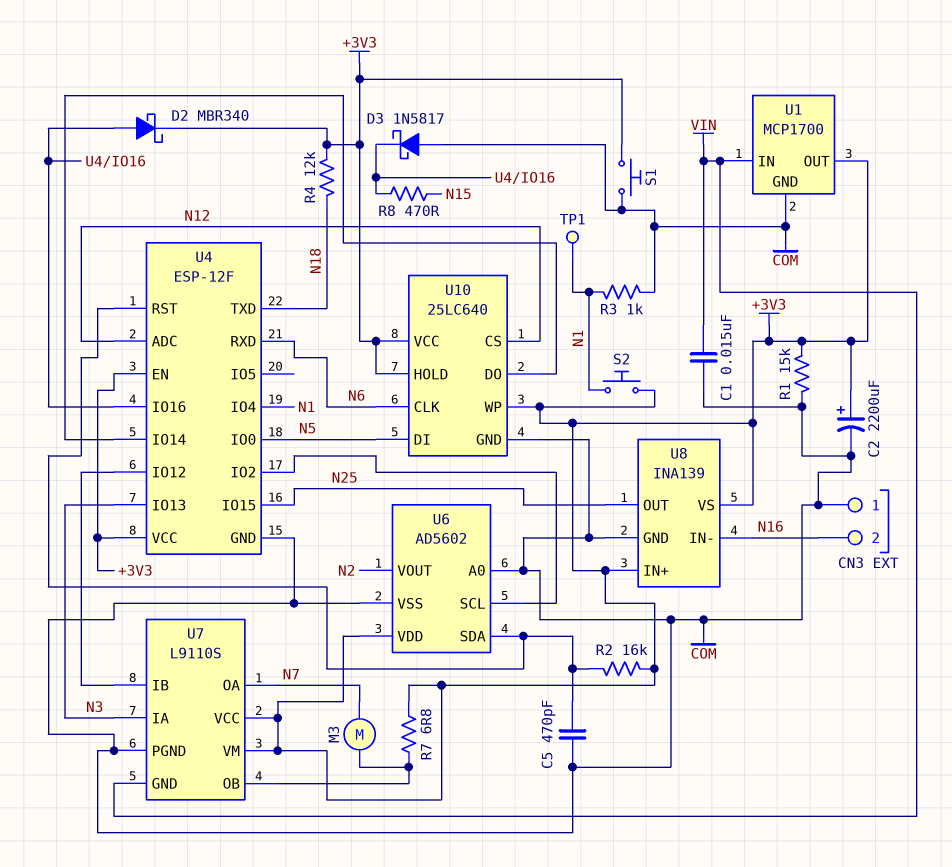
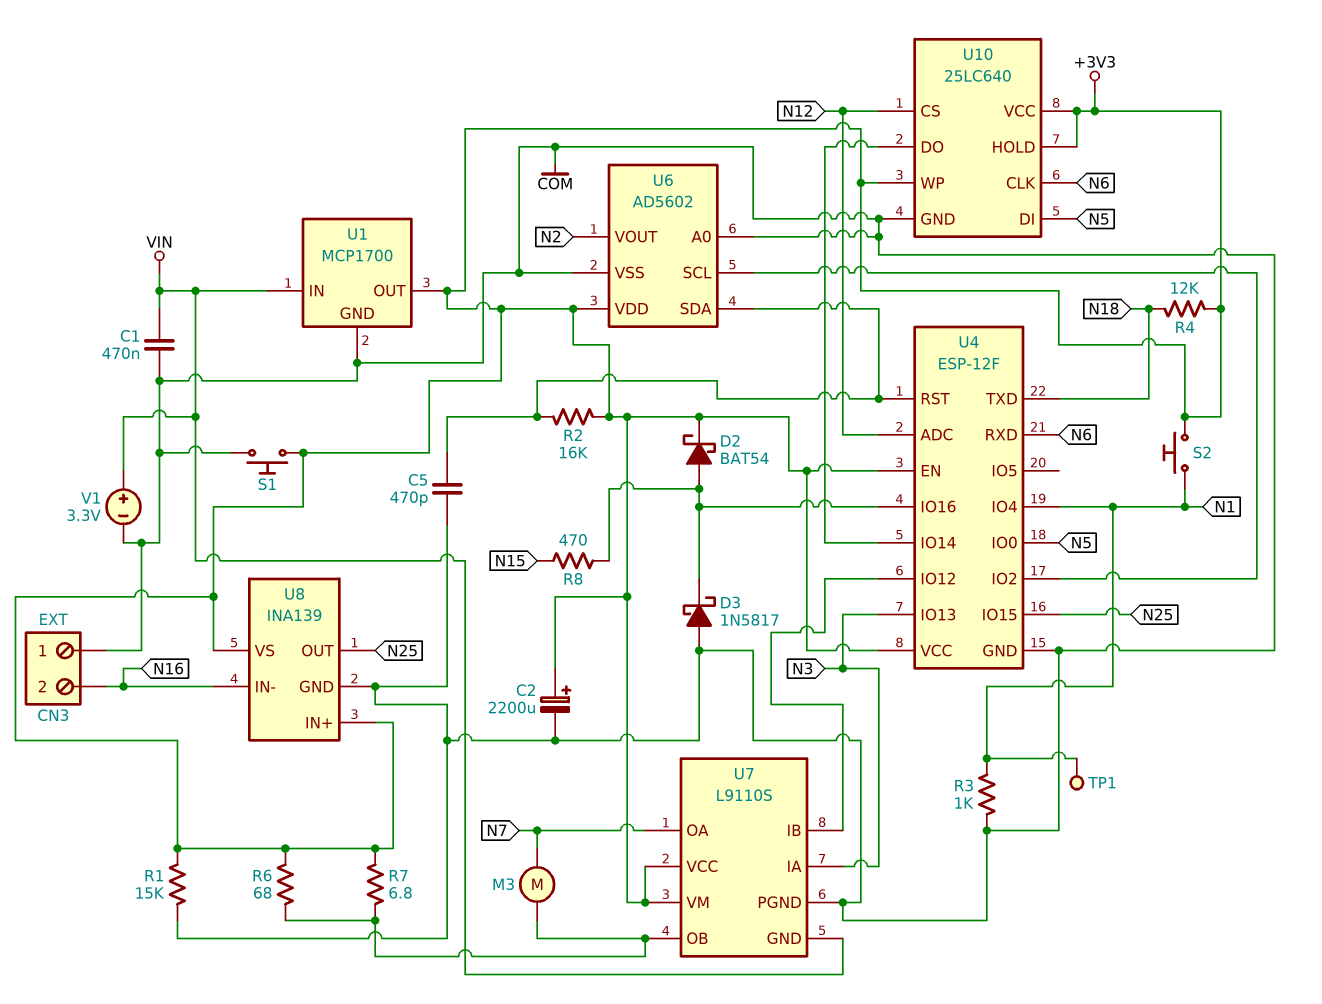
C1: 15nF (COM, VIN) -> 470nF (COM, VIN)
D2: schottky MBR340 (A U4/IO16, K +3V3) -> schottky BAT54 (A U4/IO16, K +3V3)
R6: none -> 68 (+3V3, U7/OB)
V1: none -> 3.3V (plus VIN, minus COM)

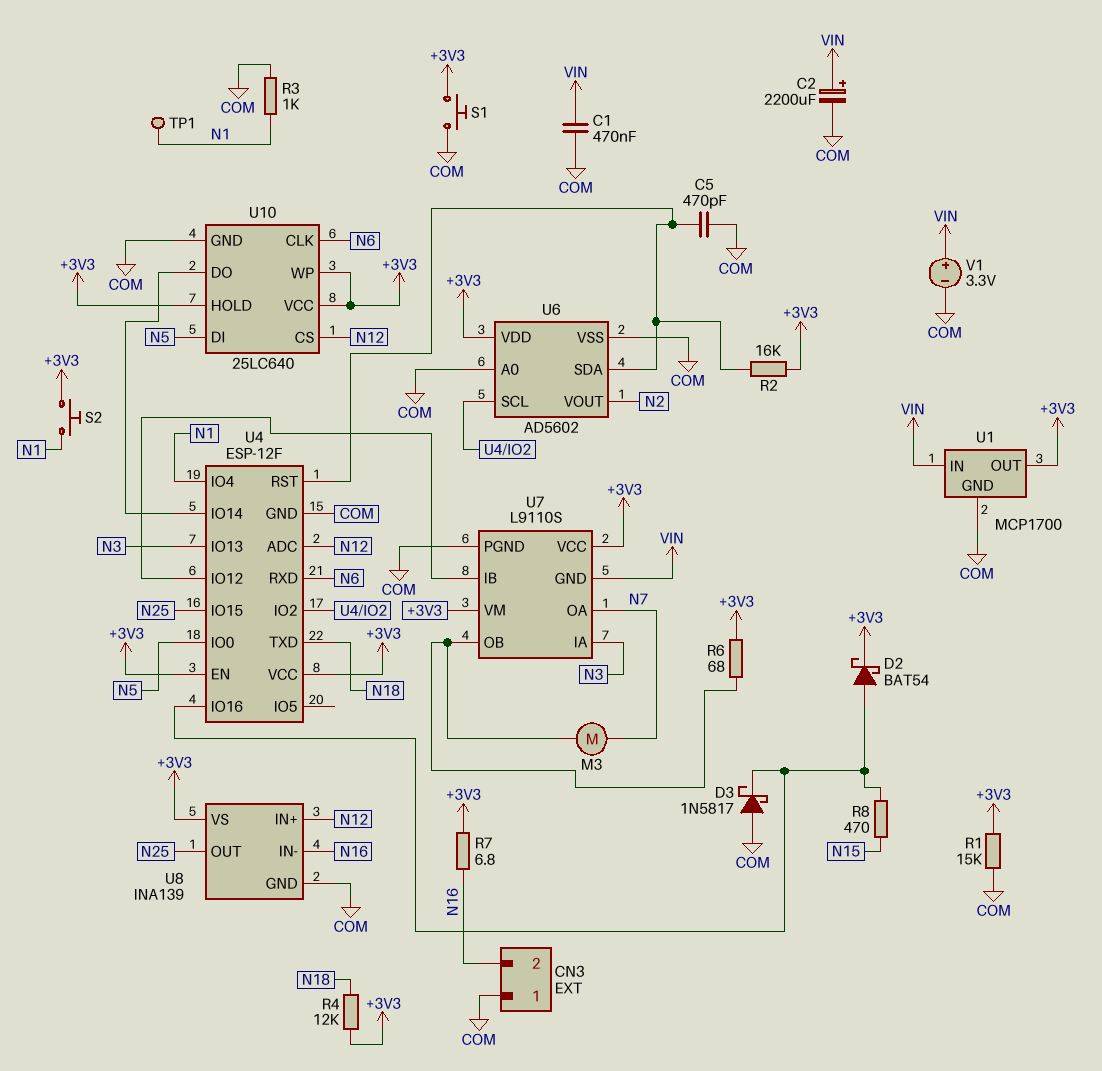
C2: 2200uF (plus +3V3, minus COM) -> 2200uF (plus VIN, minus COM)
R7: 6.8 (+3V3, U7/OB) -> 6.8 (+3V3, N16)
U8 pin IN+: +3V3 -> N12

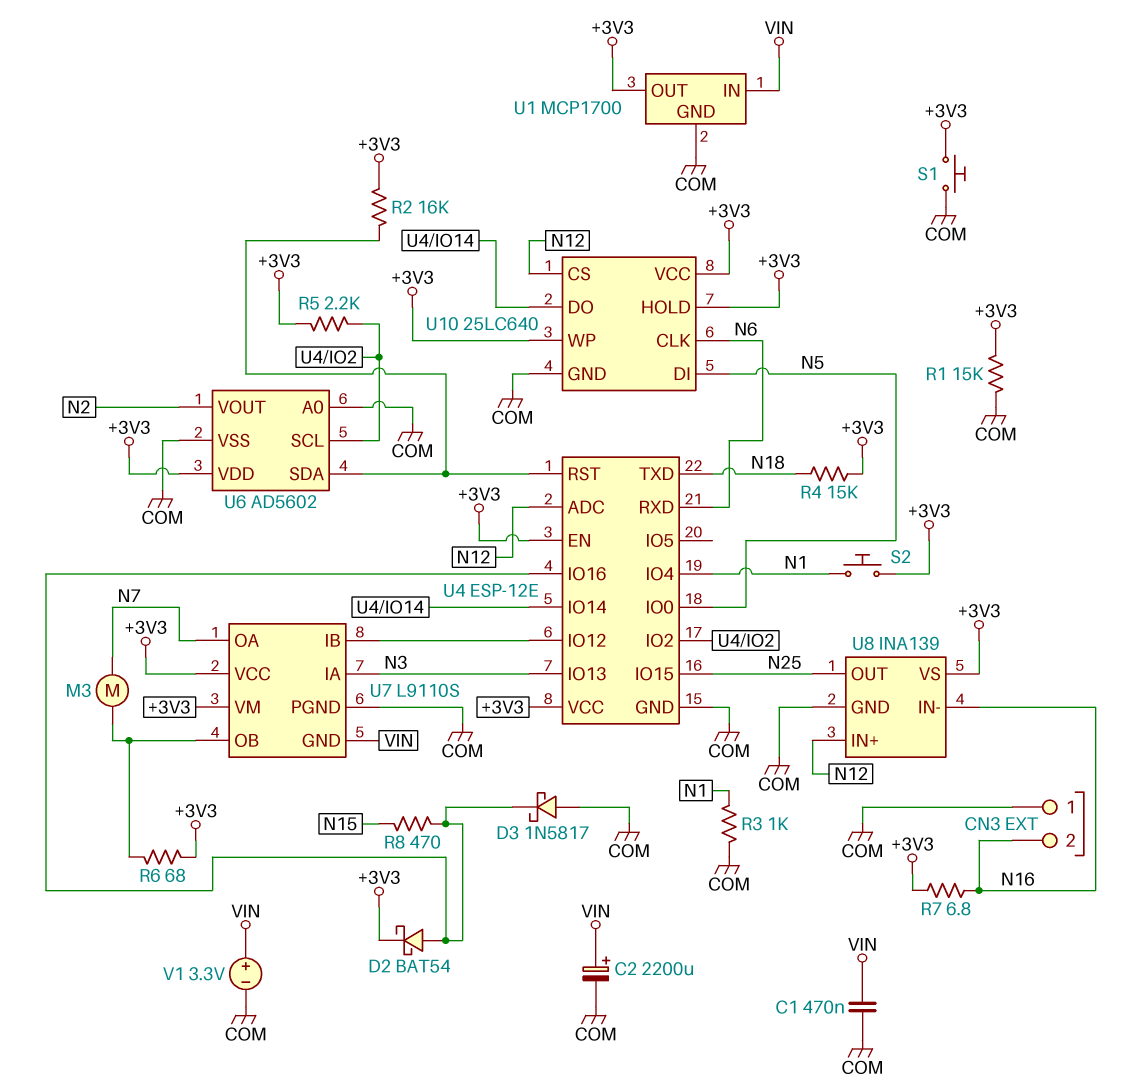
C5: 470pF (COM, U4/RST) -> none
R4: 12k (+3V3, N18) -> 15k (+3V3, N18)
R5: none -> 2.2k (+3V3, U4/IO2)
TP1: test point (N1) -> none
U4: ESP-12F -> ESP-12E

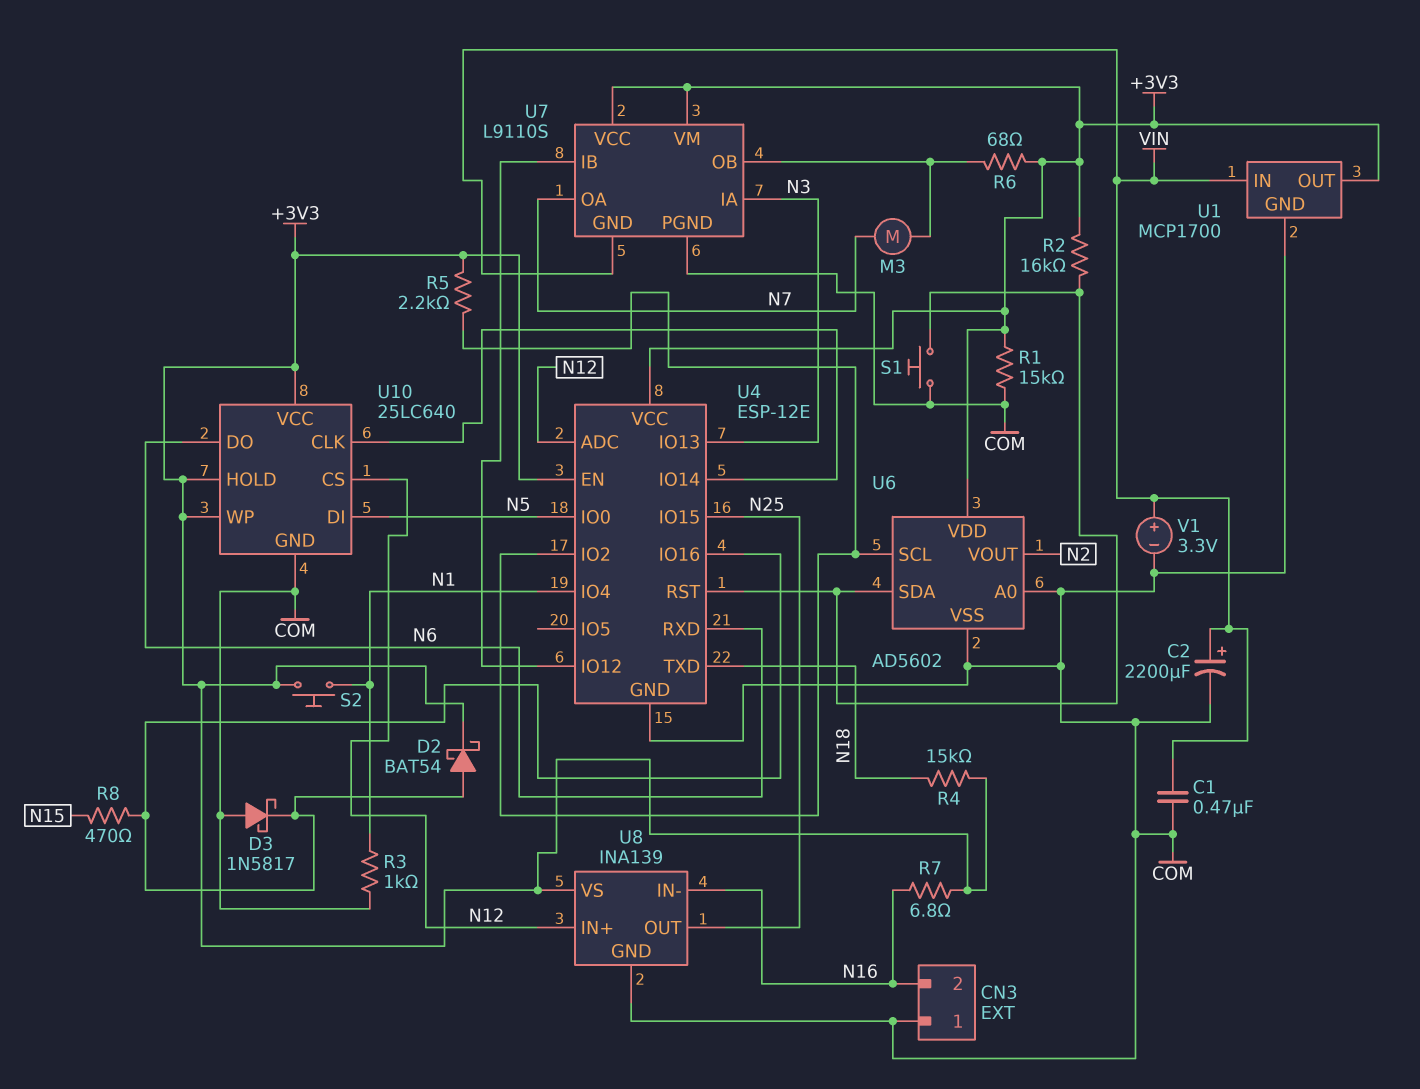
S1: button (+3V3, COM) -> button (COM, U4/RST)
U10 pin CLK: N6 -> U4/IO14
U10 pin DO: U4/IO14 -> N6

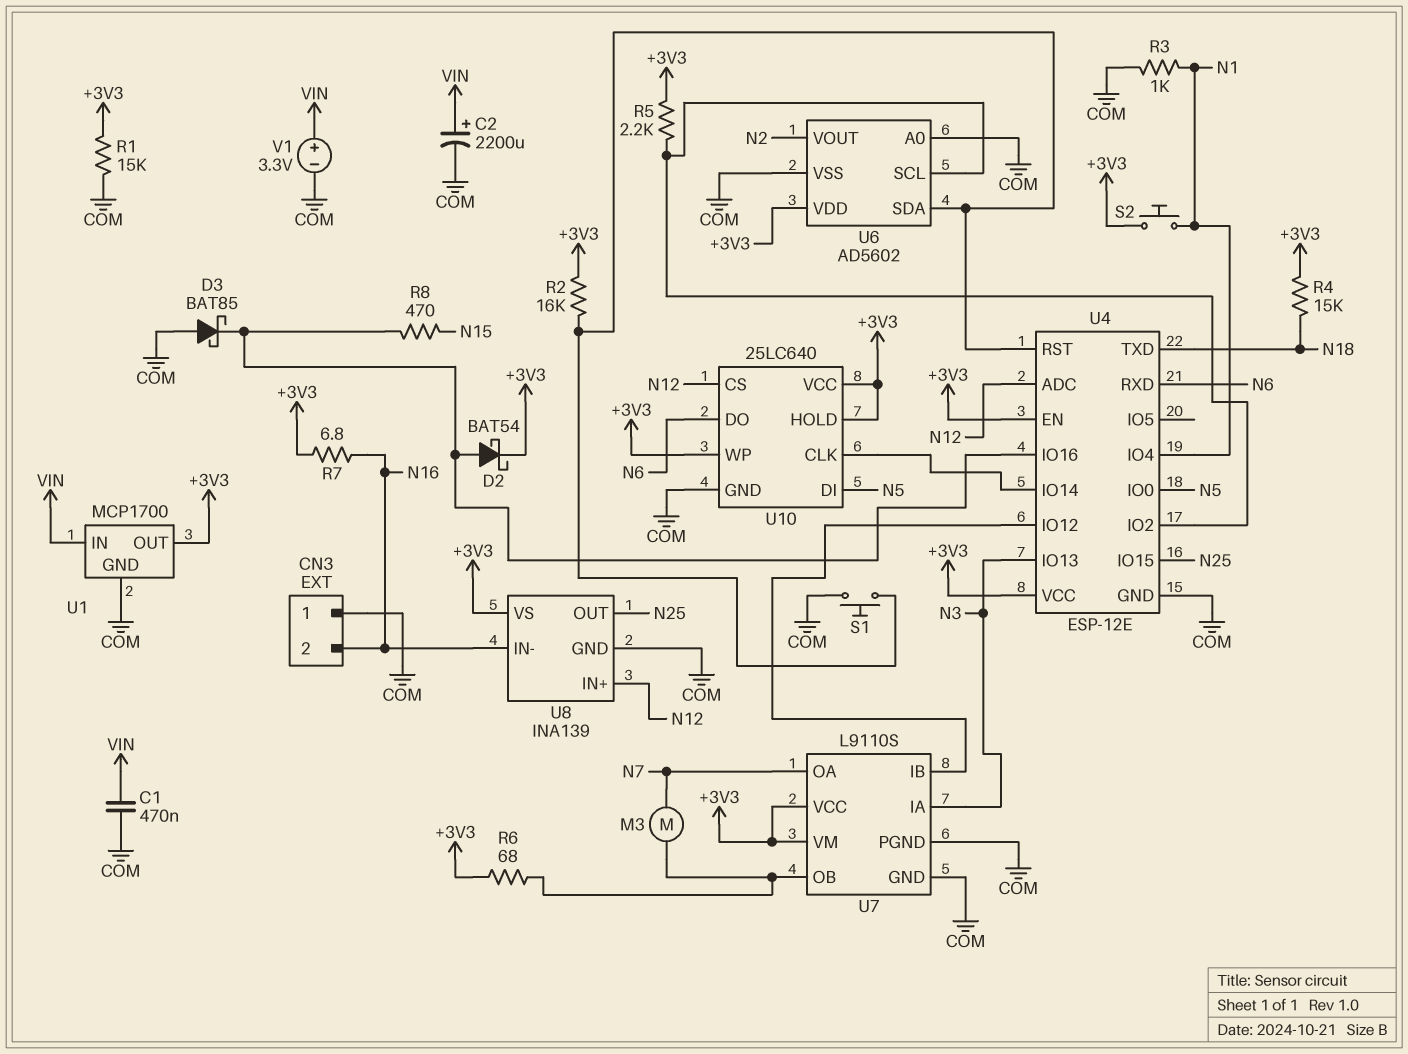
D3: schottky 1N5817 (A COM, K U4/IO16) -> schottky BAT85 (A COM, K U4/IO16)
U7 pin GND: VIN -> COM

